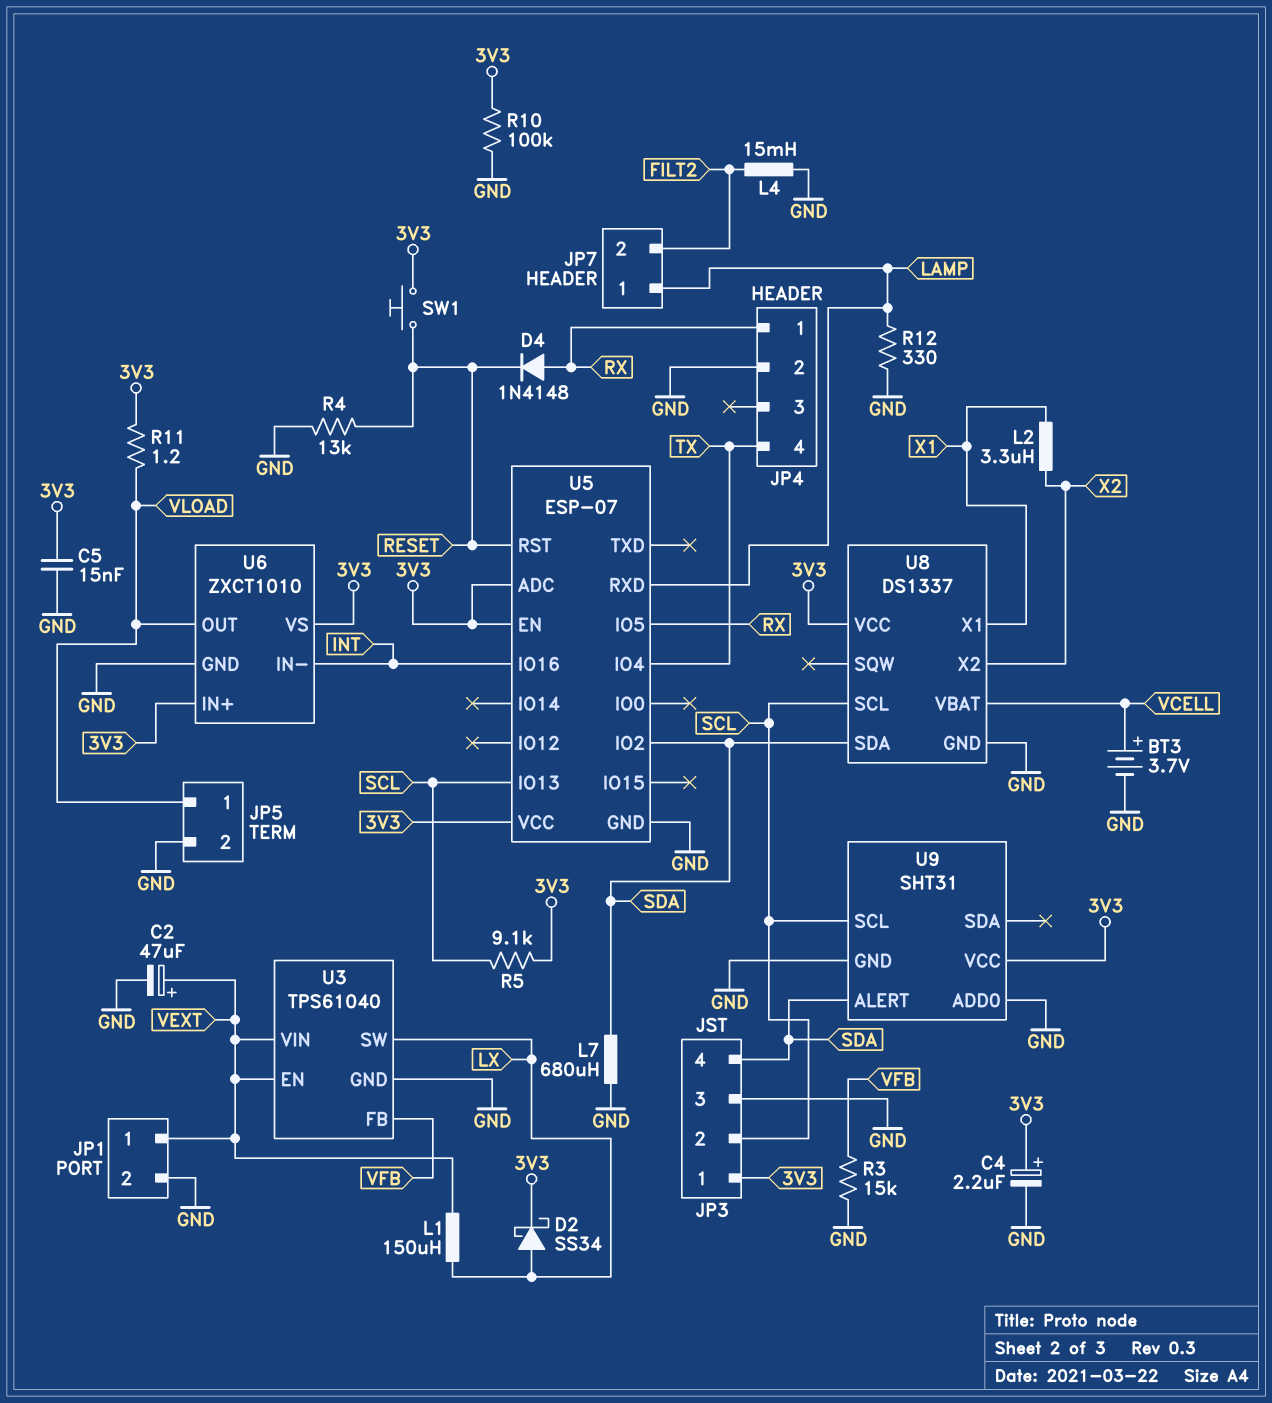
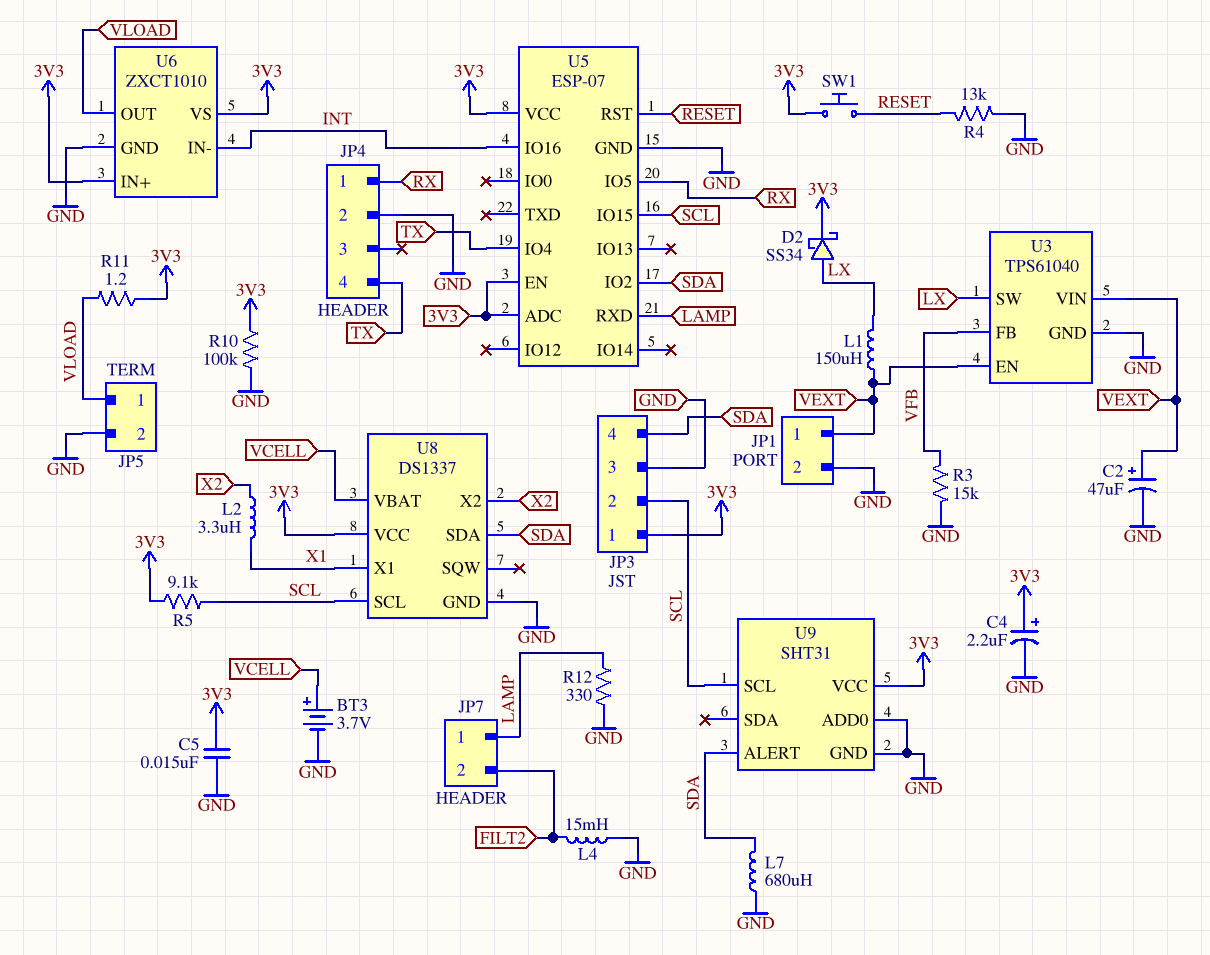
D4: diode 1N4148 (A RX, K RESET) -> none
U5 pin IO13: SCL -> none
U5 pin IO15: none -> SCL

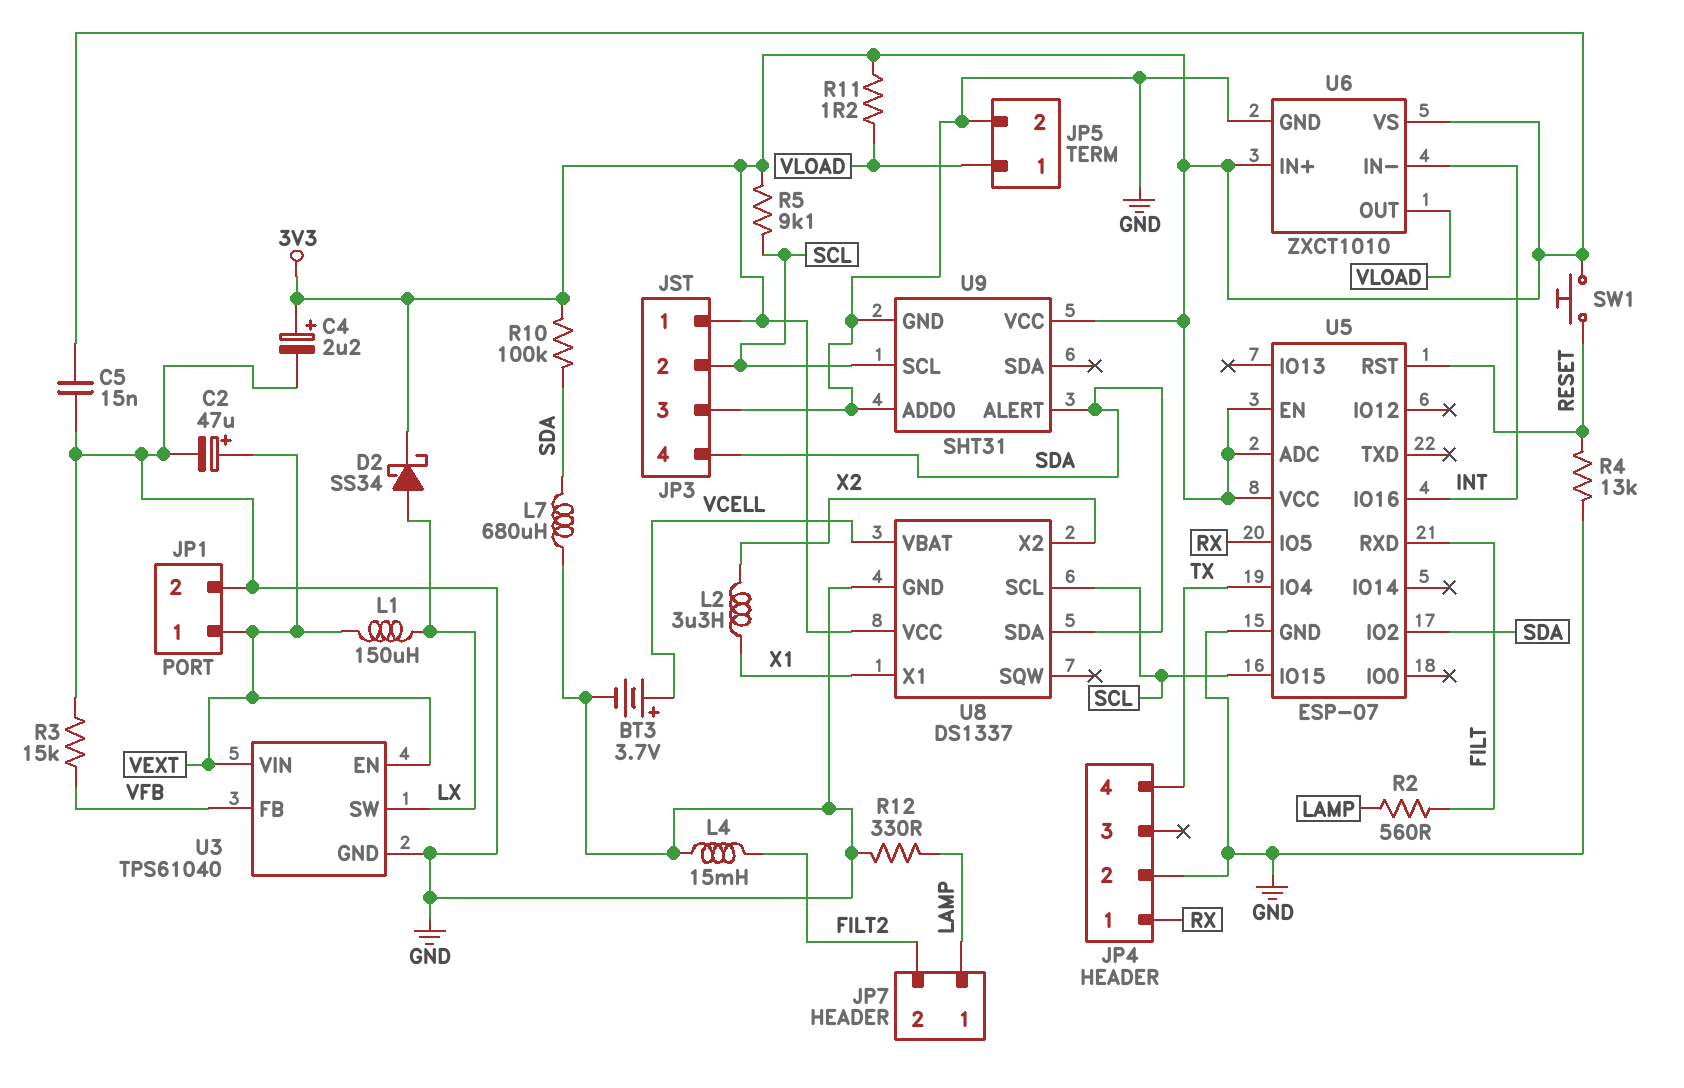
R2: none -> 560 (FILT, LAMP)
R10: 100k (3V3, GND) -> 100k (3V3, SDA)
U5 pin RXD: LAMP -> FILT

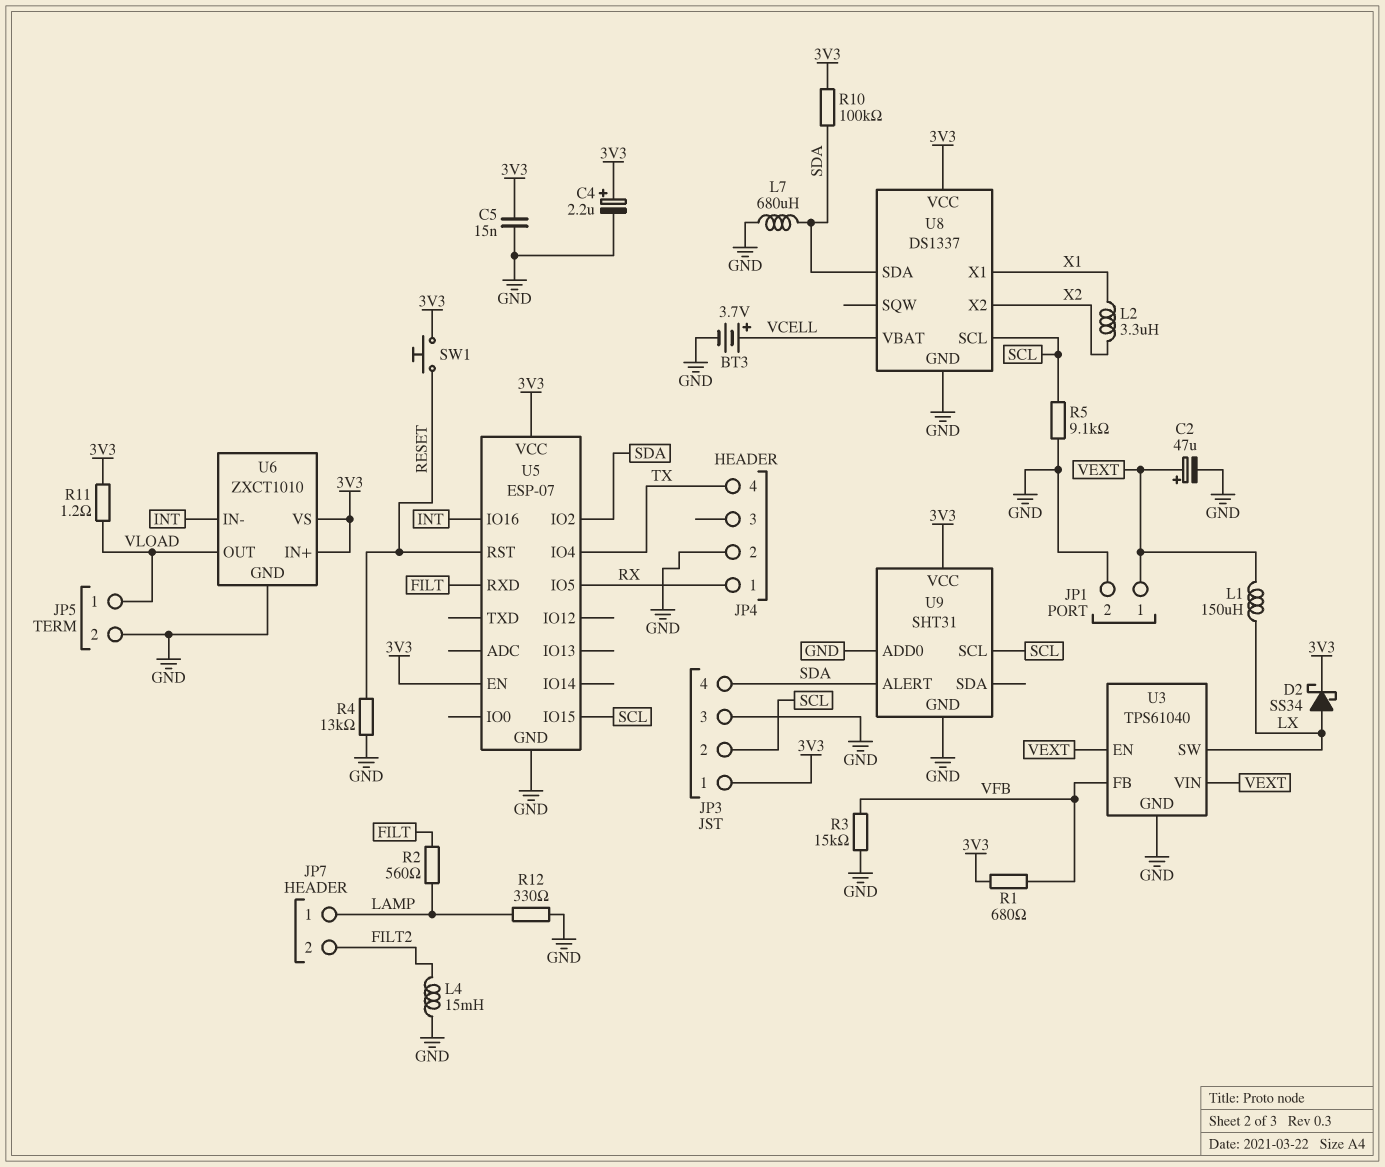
R1: none -> 680 (3V3, VFB)
R5: 9.1k (3V3, SCL) -> 9.1k (GND, SCL)
U5 pin ADC: 3V3 -> none

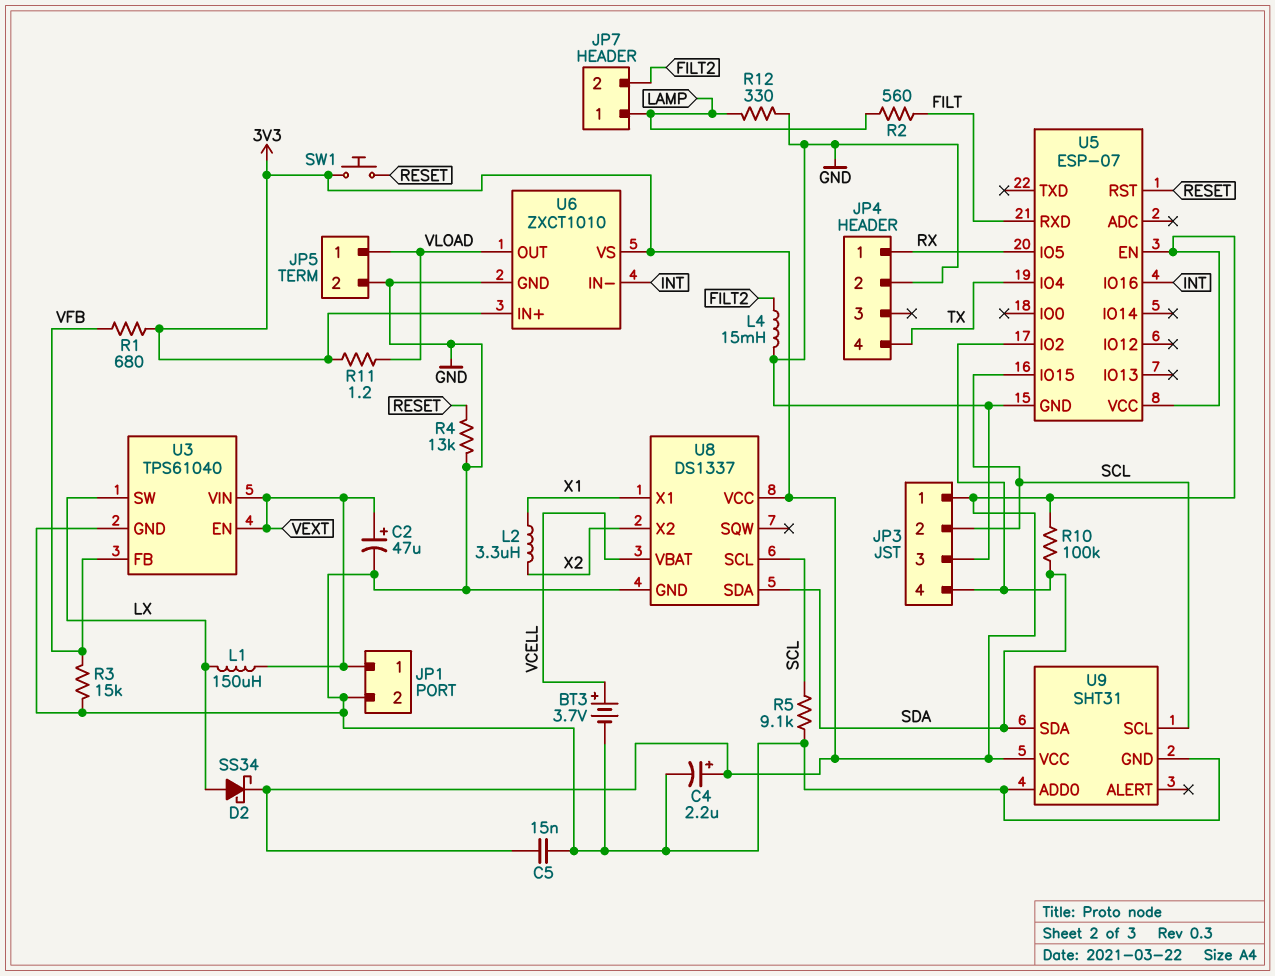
L7: 680uH (GND, SDA) -> none
U9 pin ALERT: SDA -> none
U9 pin SDA: none -> SDA

